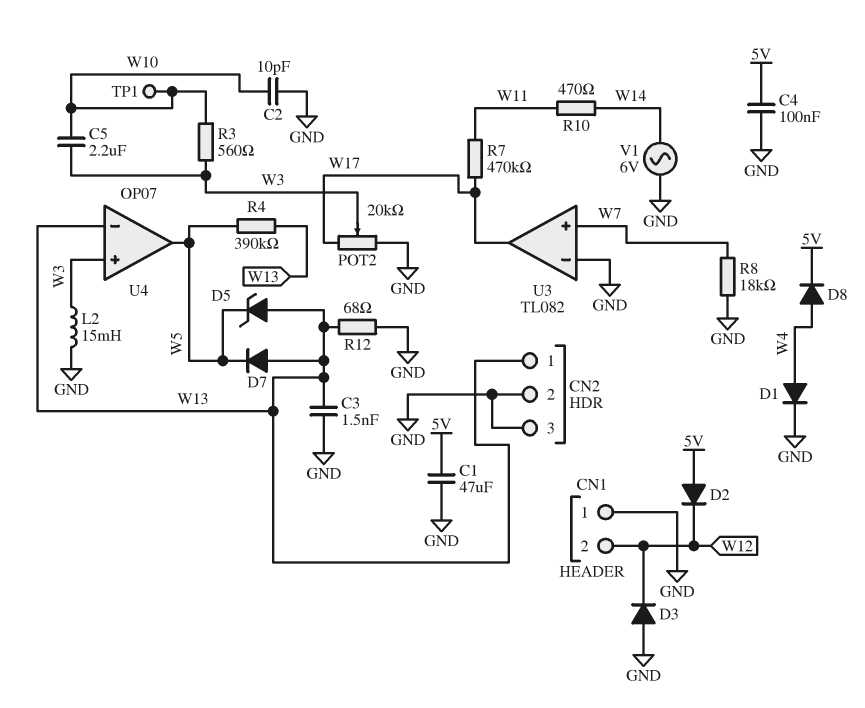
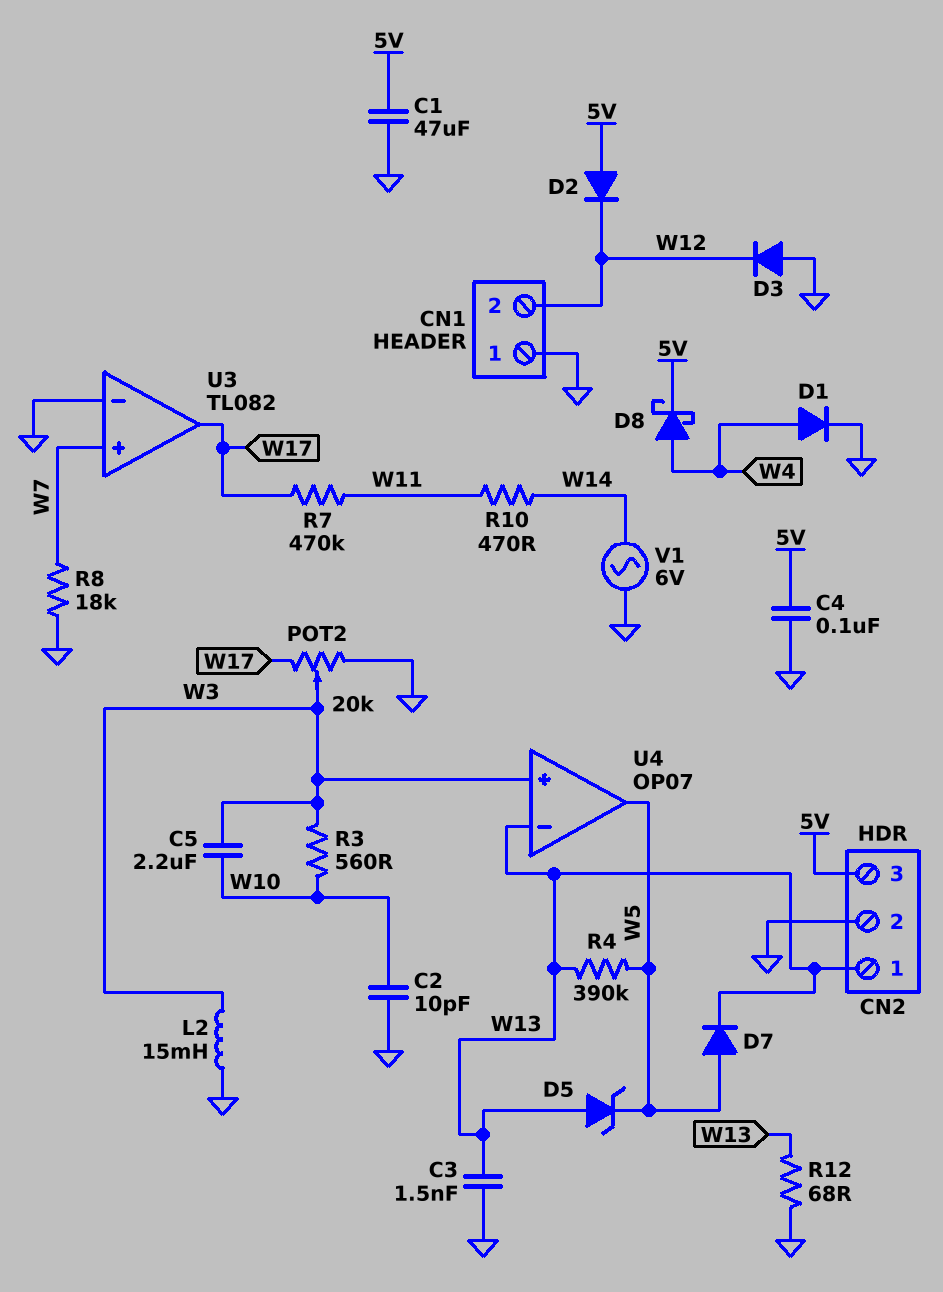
CN2 pin 3: GND -> 5V
D7: diode (A W13, K W5) -> diode (A W5, K W13)
D8: diode (A W4, K 5V) -> schottky (A W4, K 5V)
TP1: test point (W10) -> none

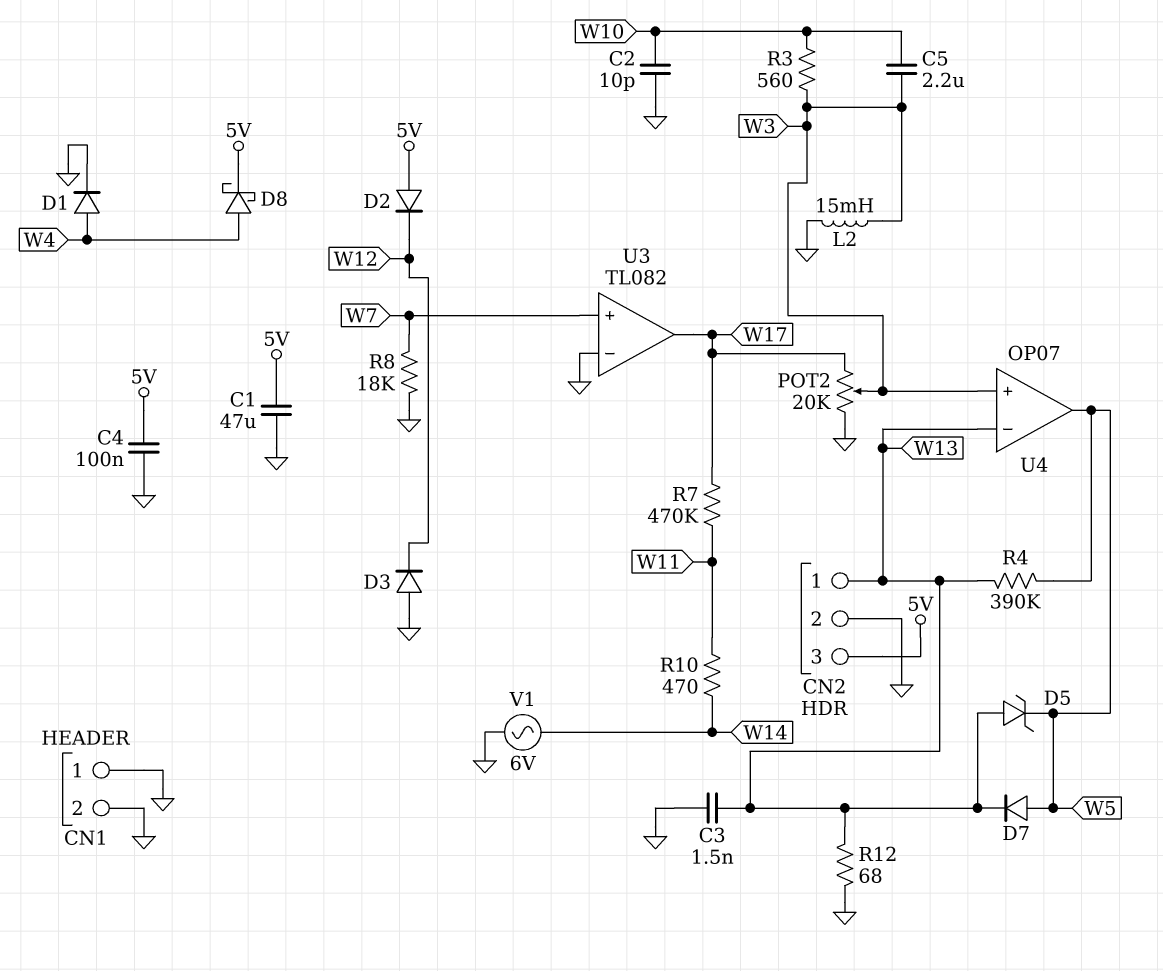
CN1 pin 2: W12 -> GND

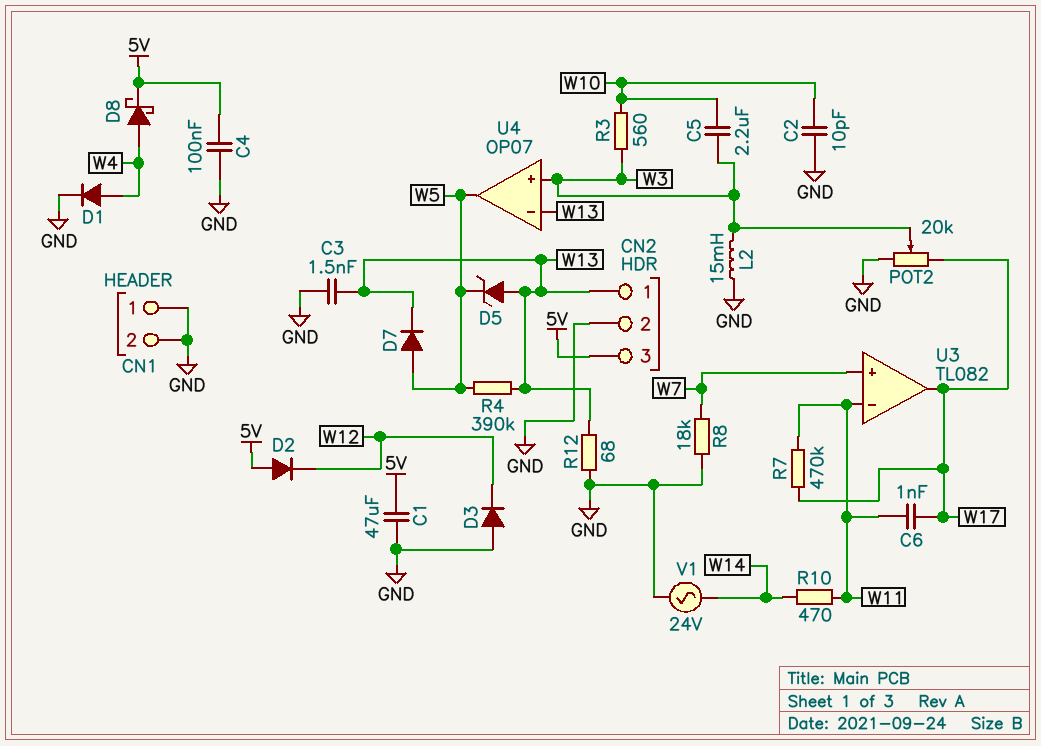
C6: none -> 1nF (W11, W17)
U3 pin in-: GND -> W11
V1: AC 6V (GND, W14) -> AC 24V (GND, W14)

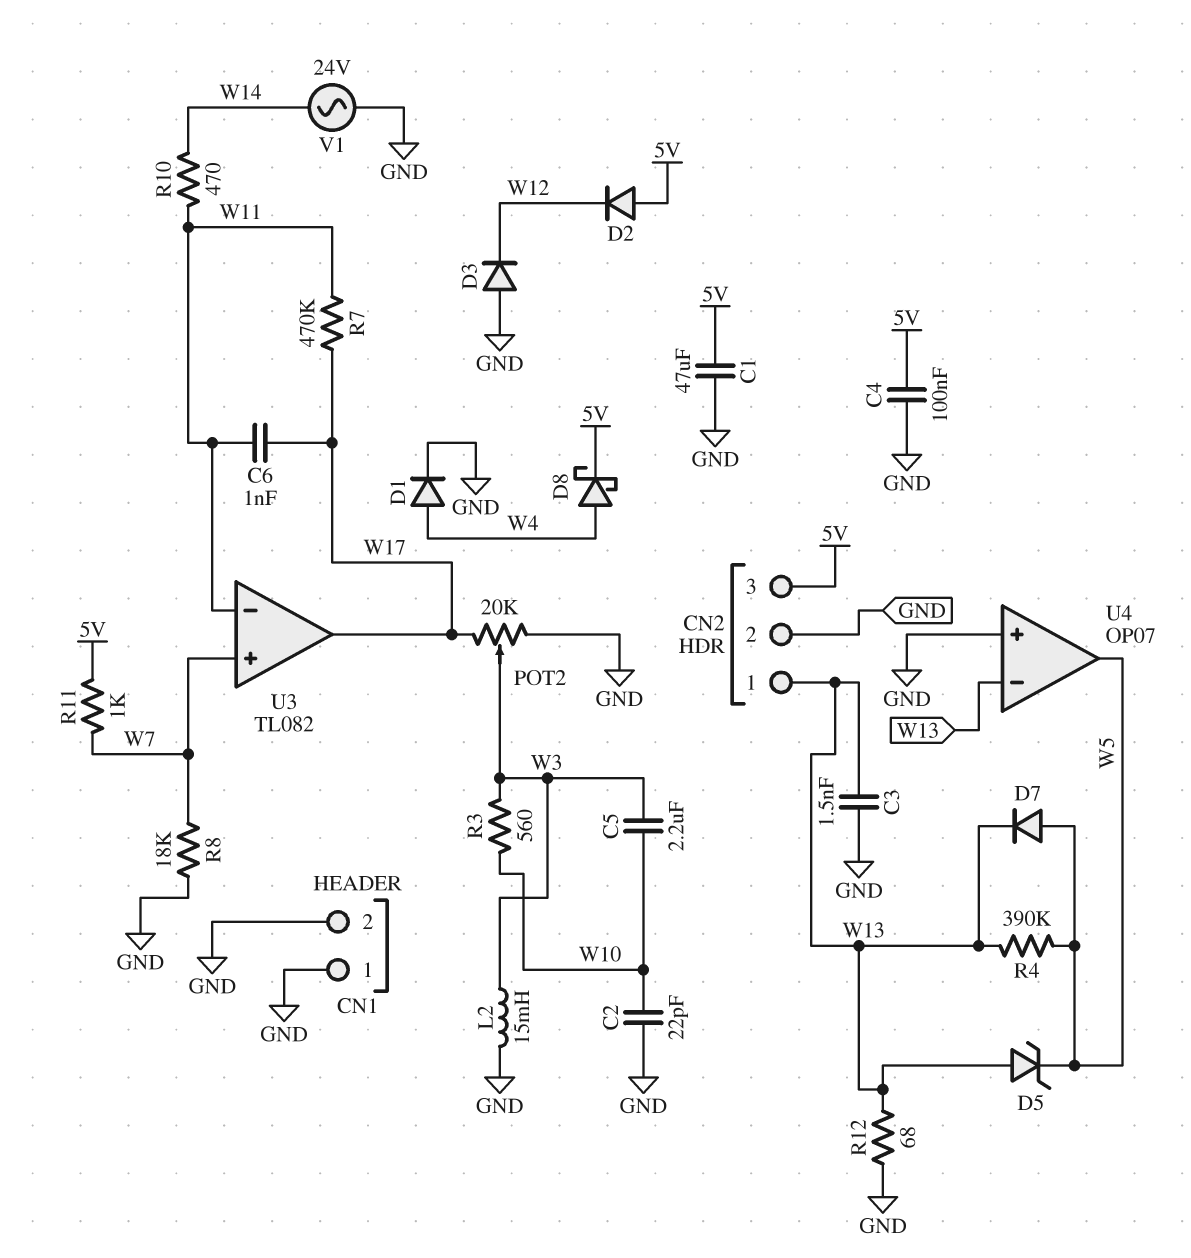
C2: 10pF (GND, W10) -> 22pF (GND, W10)
R11: none -> 1k (5V, W7)
U4 pin in+: W3 -> GND

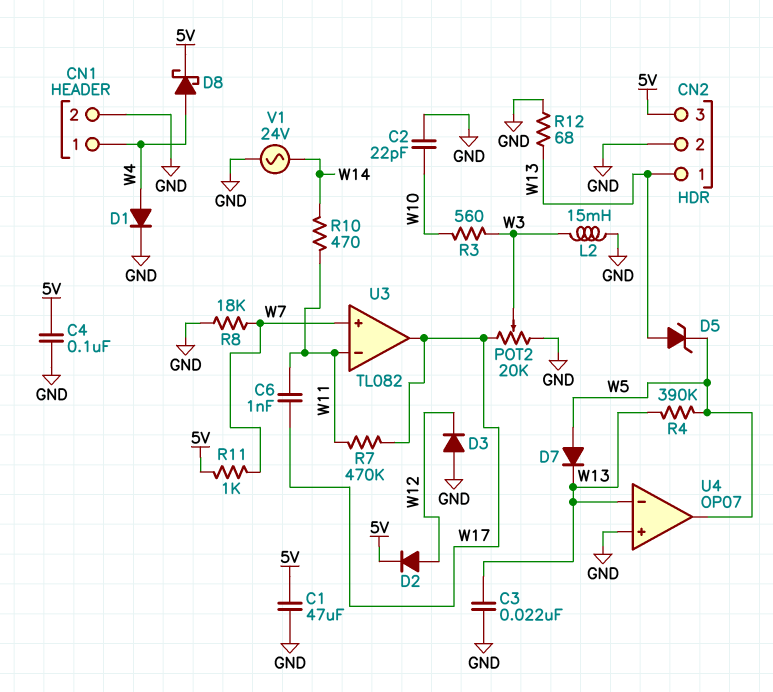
C3: 1.5nF (GND, W13) -> 22nF (GND, W13)
C5: 2.2uF (W3, W10) -> none
CN1 pin 1: GND -> W4
D2: diode (A 5V, K W12) -> diode (A W12, K 5V)

